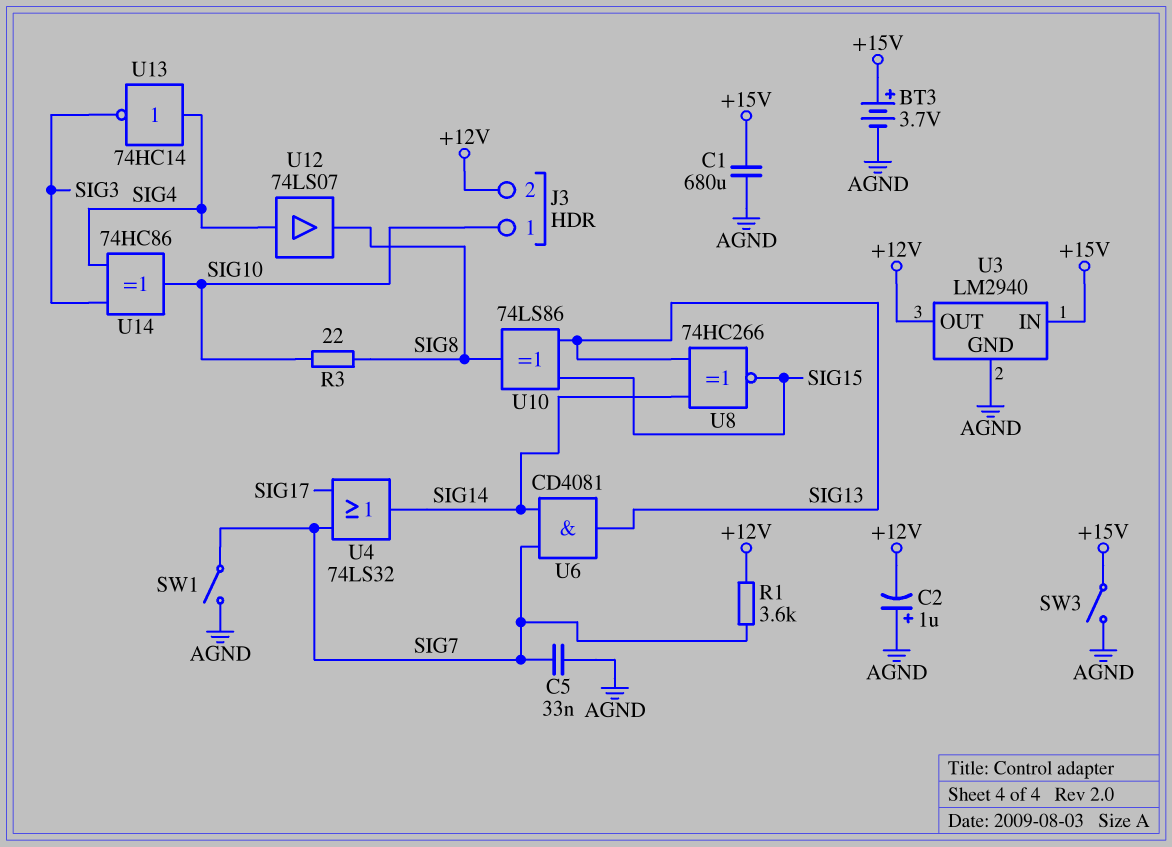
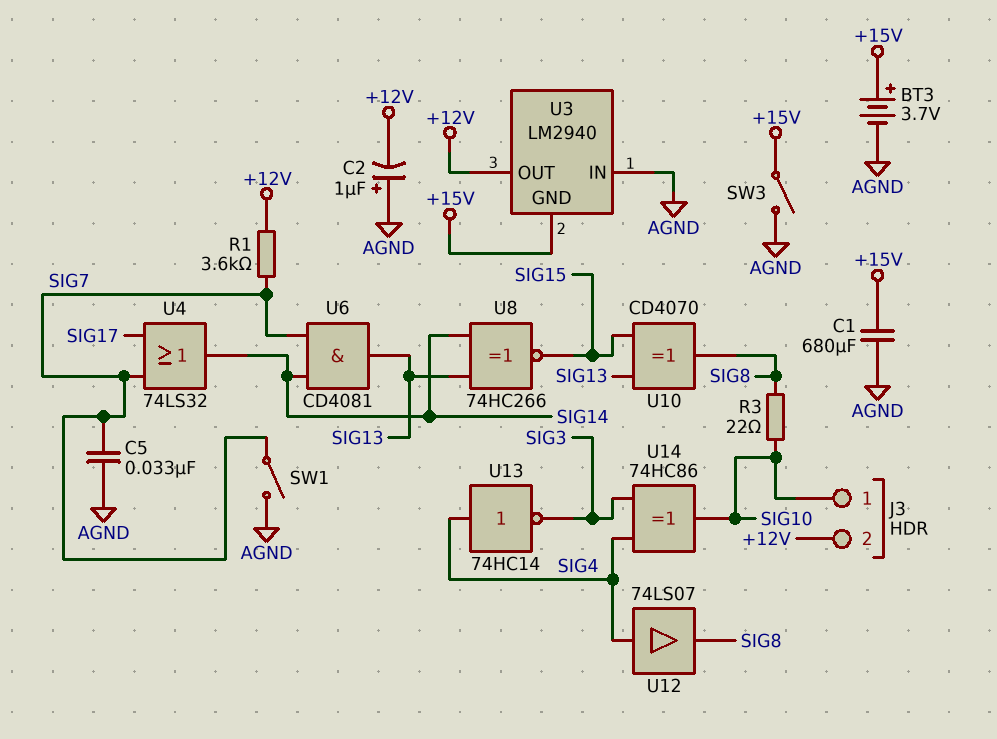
U3 pin GND: AGND -> +15V
U3 pin IN: +15V -> AGND
U10: XOR 74LS86 (in SIG13, in SIG15, out SIG8) -> XOR CD4070 (in SIG13, in SIG15, out SIG8)

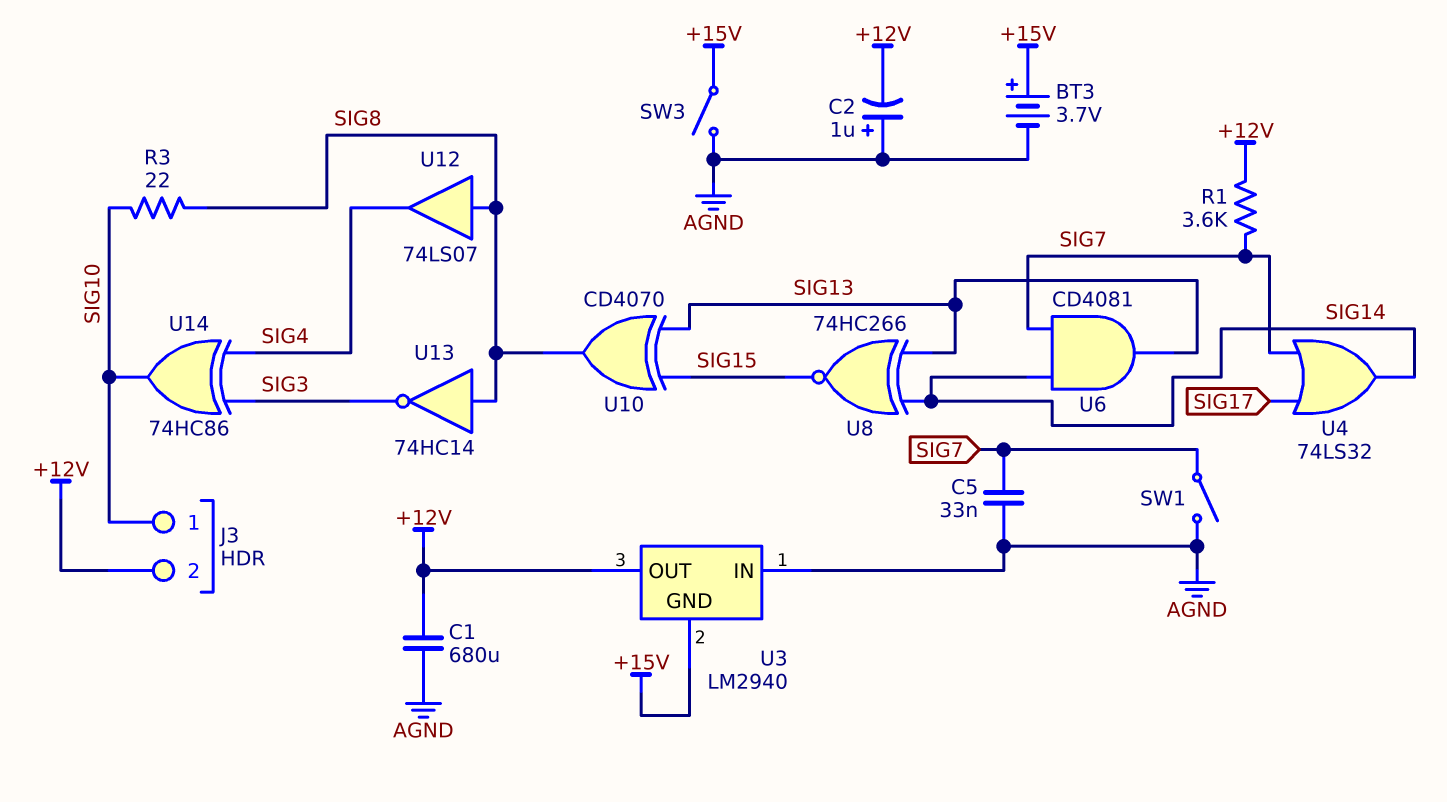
C1: 680uF (+15V, AGND) -> 680uF (+12V, AGND)
U12: buffer 74LS07 (in SIG4, out SIG8) -> buffer 74LS07 (in SIG8, out SIG4)
U13: NOT 74HC14 (in SIG4, out SIG3) -> NOT 74HC14 (in SIG8, out SIG3)

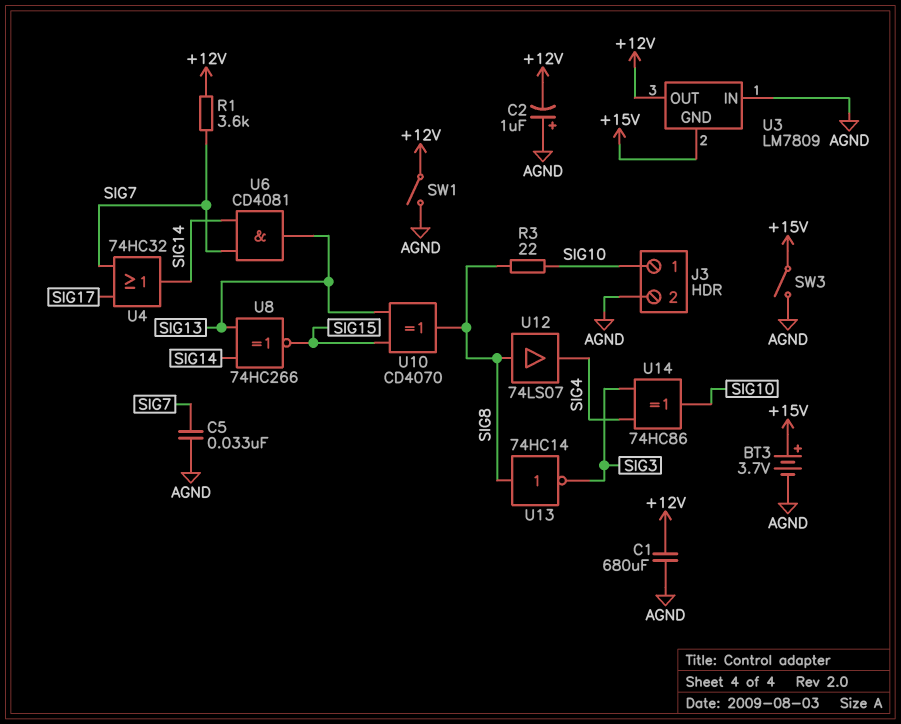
J3 pin 2: +12V -> AGND
SW1: switch (AGND, SIG7) -> switch (+12V, AGND)
U3: LM2940 -> LM7809
U4: OR 74LS32 (in SIG7, in SIG17, out SIG14) -> OR 74HC32 (in SIG7, in SIG17, out SIG14)

